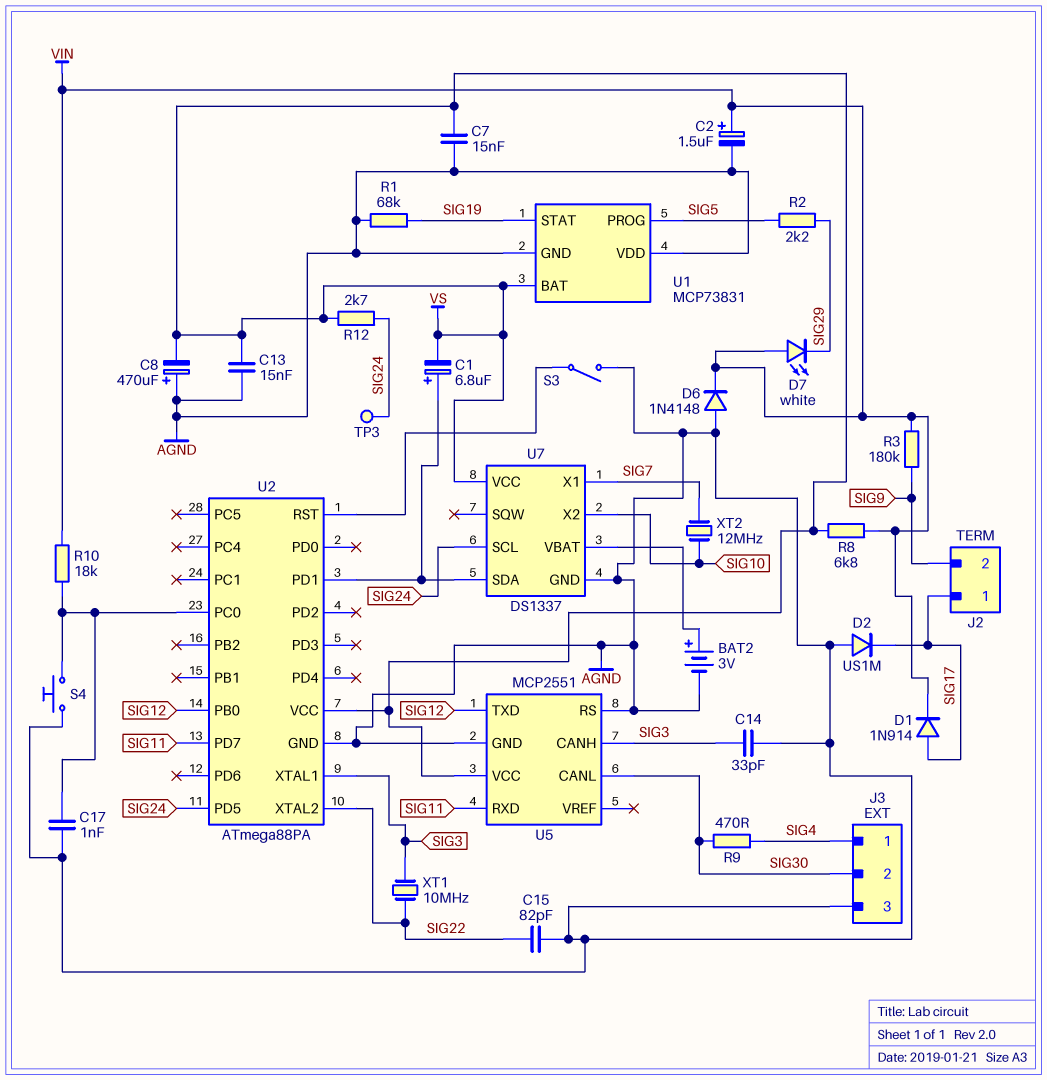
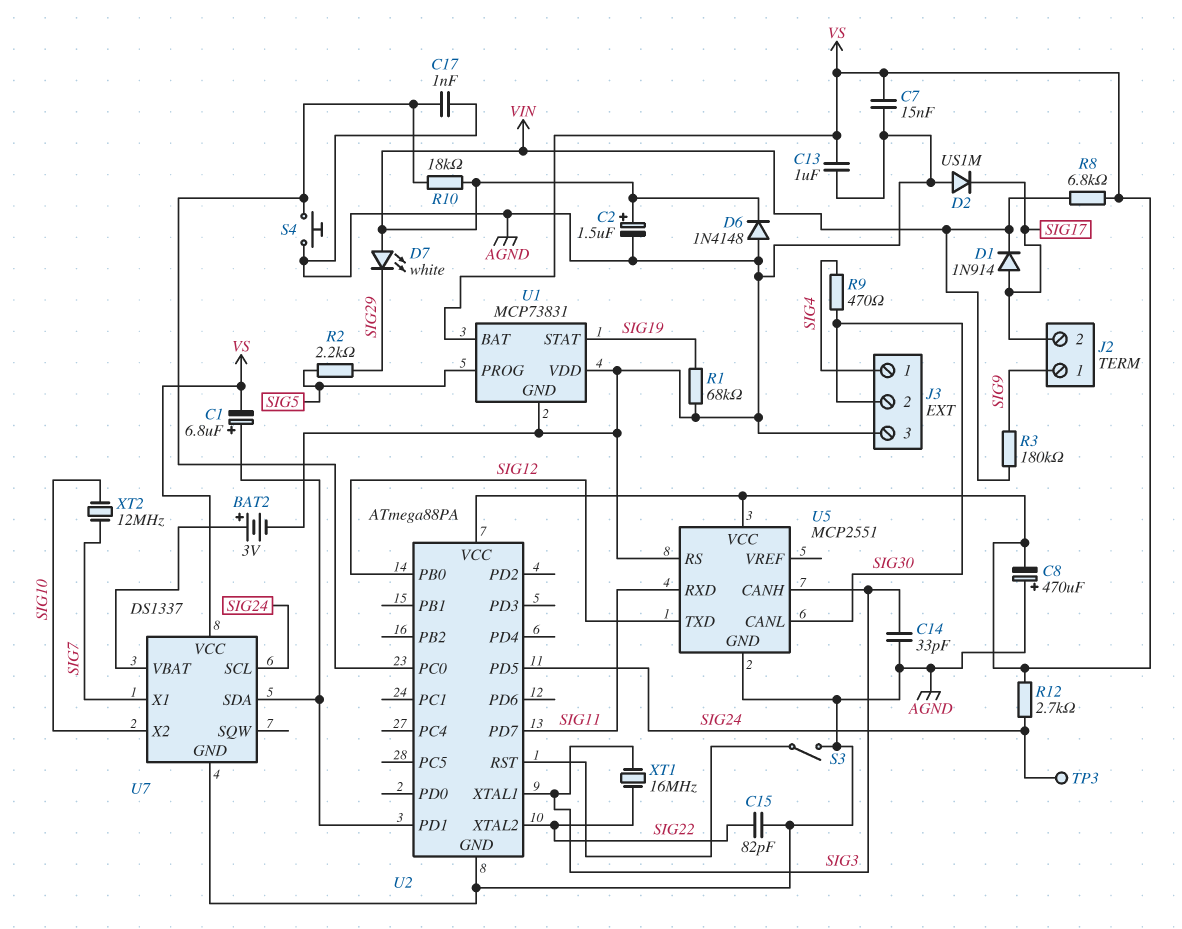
C13: 15nF (AGND, VS) -> 1uF (AGND, VS)
J2 pin 1: SIG17 -> SIG9
J2 pin 2: SIG9 -> SIG17
XT1: 10MHz (SIG3, SIG22) -> 16MHz (SIG3, SIG22)

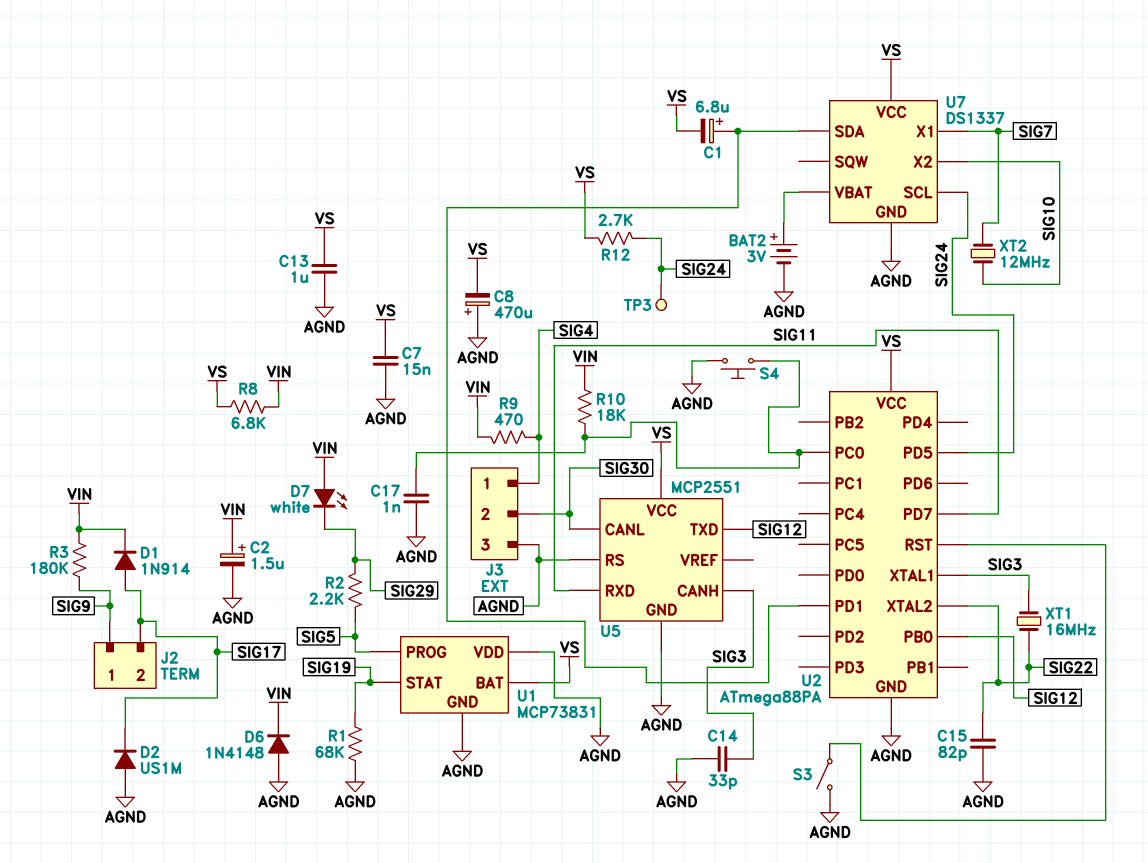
R9: 470 (SIG4, SIG30) -> 470 (SIG4, VIN)

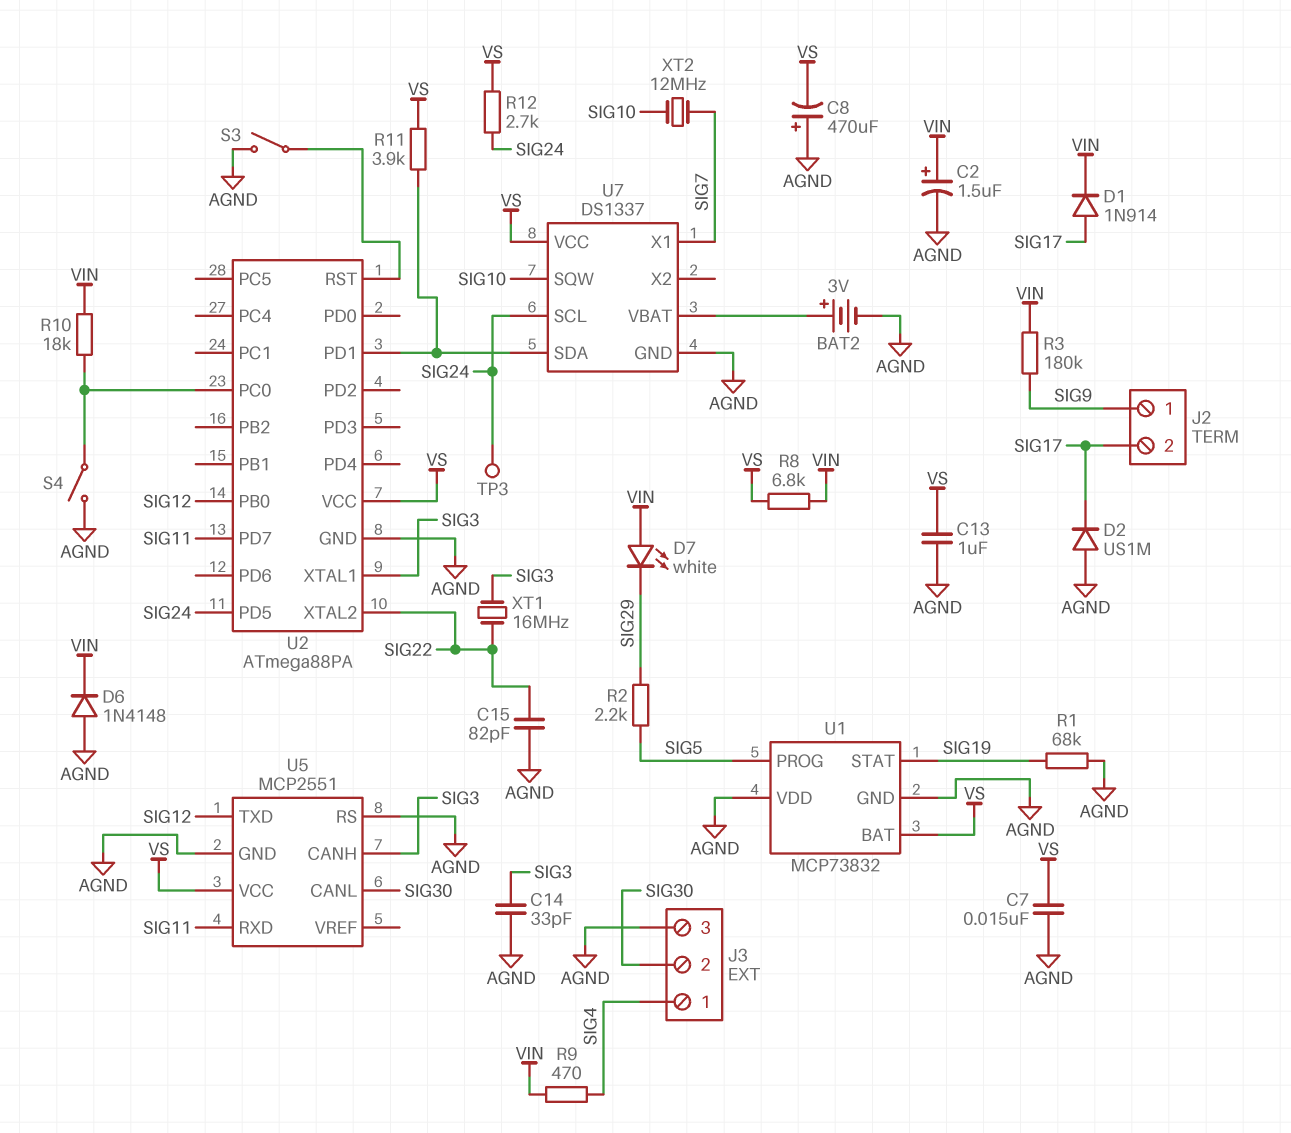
C1: 6.8uF (plus U2/PD1, minus VS) -> none
C17: 1nF (AGND, U2/PC0) -> none
R11: none -> 3.9k (U2/PD1, VS)
S4: button (AGND, U2/PC0) -> switch (AGND, U2/PC0)
U1: MCP73831 -> MCP73832
U7 pin SQW: none -> SIG10
U7 pin X2: SIG10 -> none

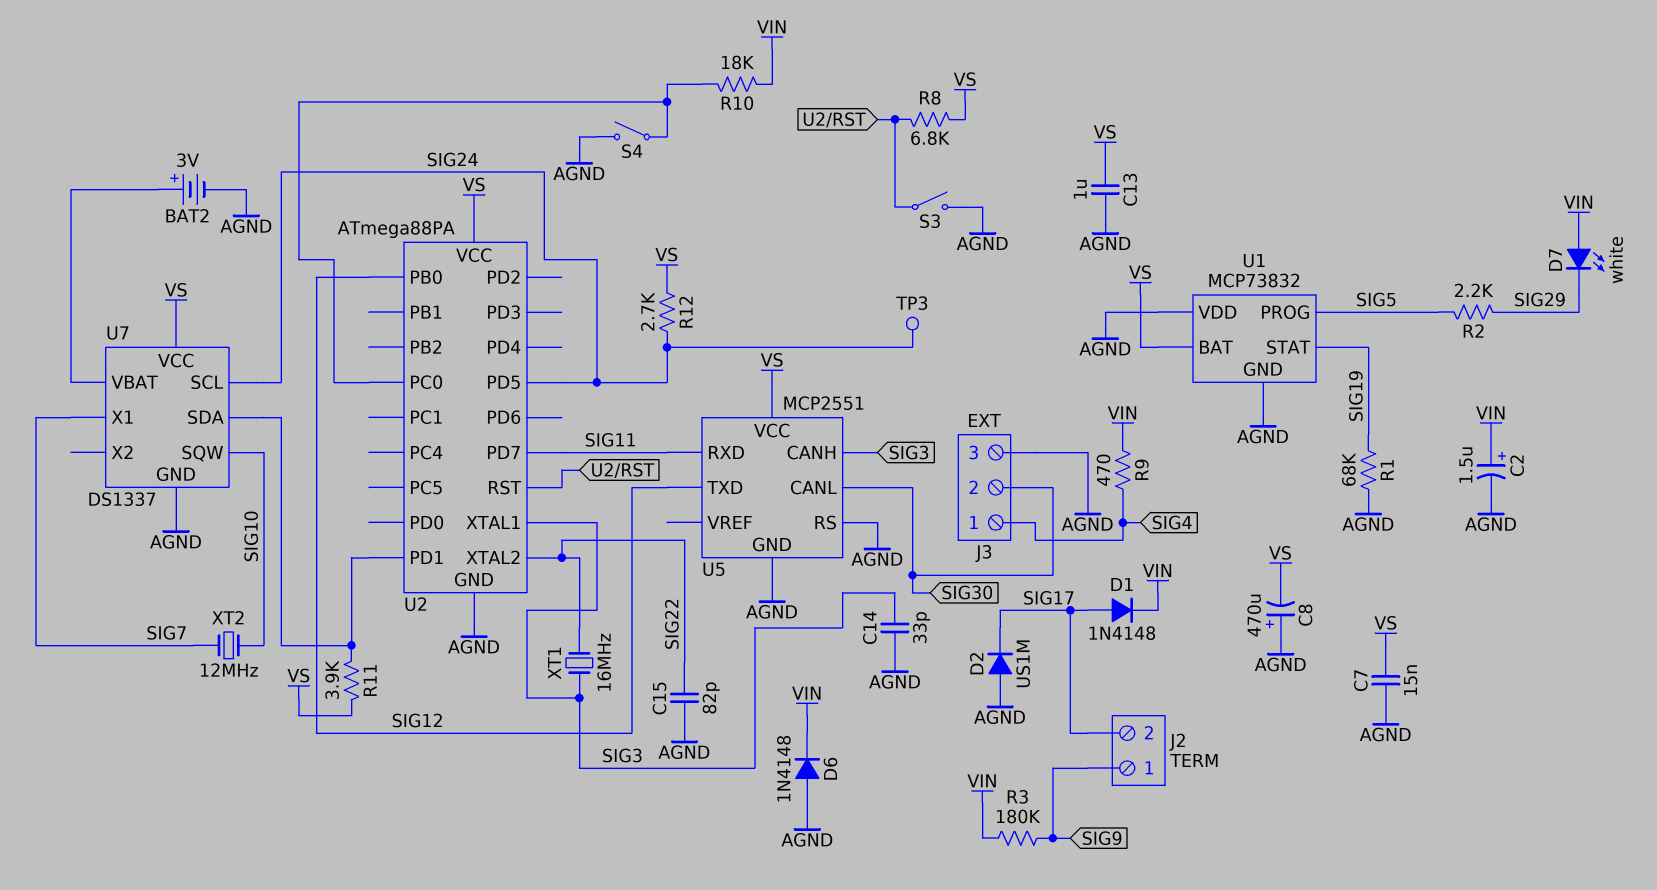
D1: diode 1N914 (A SIG17, K VIN) -> diode 1N4148 (A SIG17, K VIN)
R8: 6.8k (VIN, VS) -> 6.8k (U2/RST, VS)

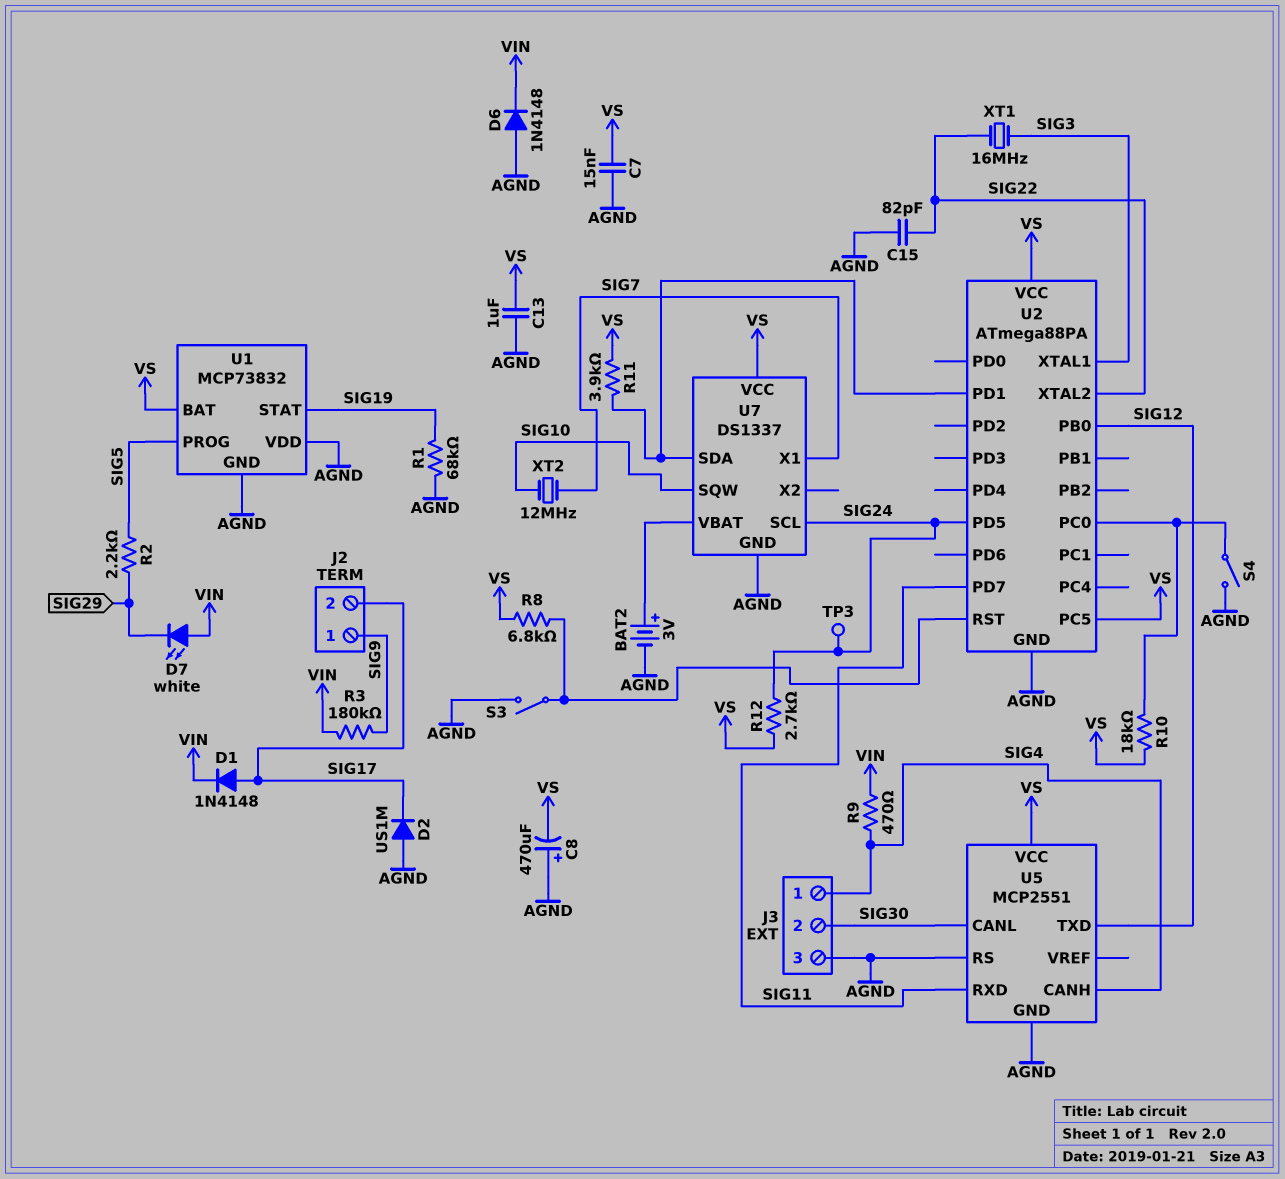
C2: 1.5uF (plus VIN, minus AGND) -> none
C14: 33pF (AGND, SIG3) -> none
R10: 18k (U2/PC0, VIN) -> 18k (U2/PC0, VS)
U2 pin PC5: none -> VS
U5 pin CANH: SIG3 -> SIG4

